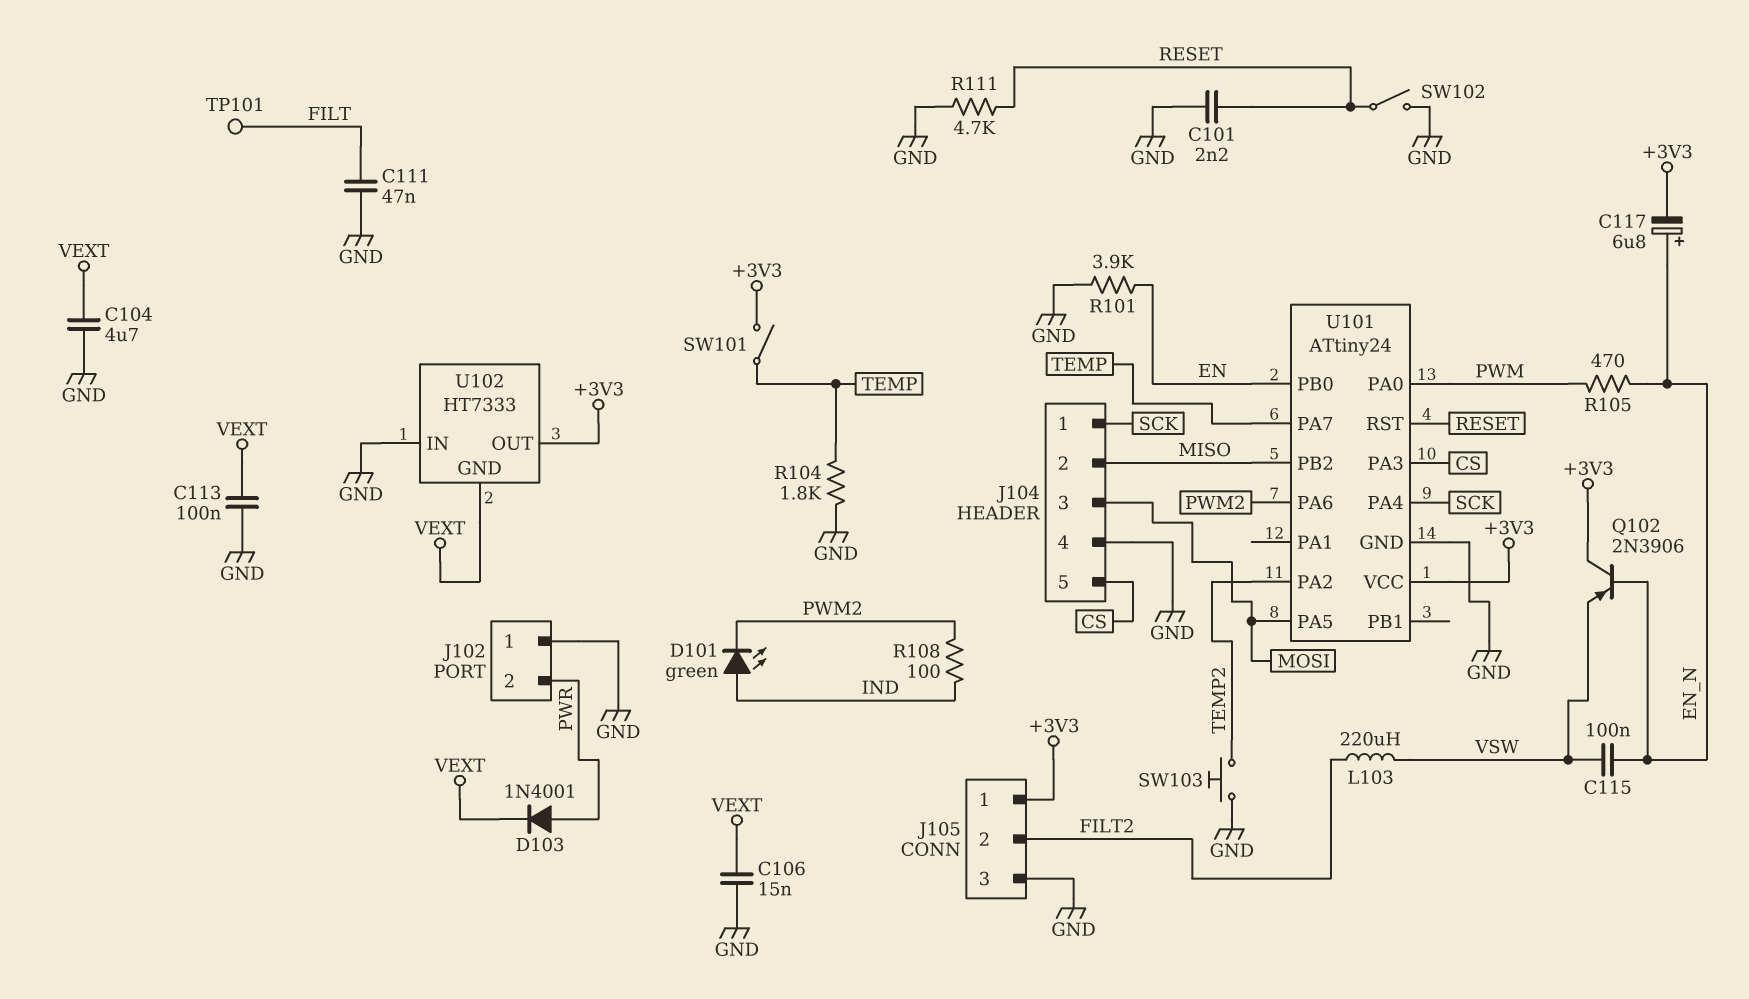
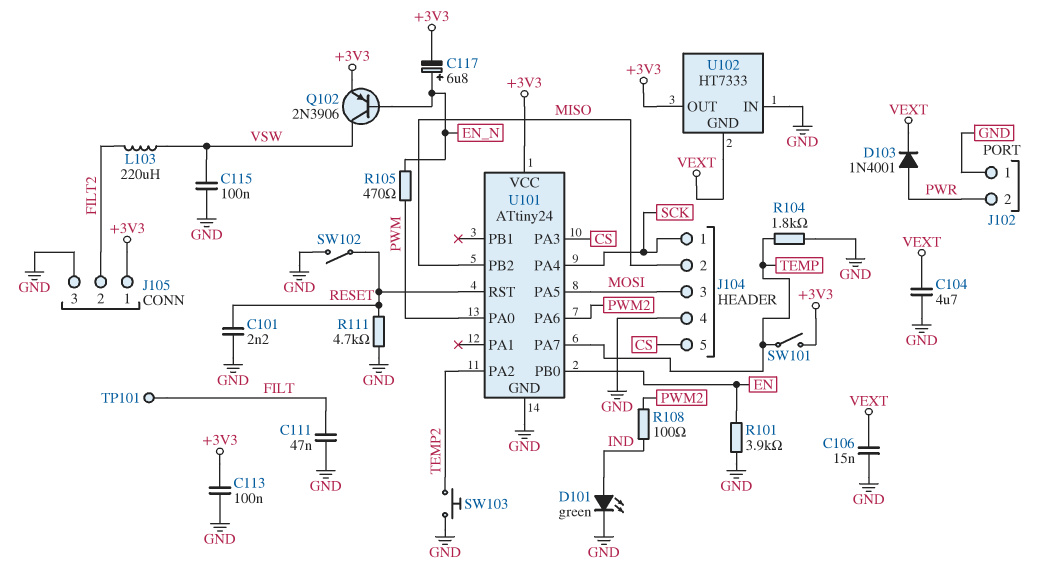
C113: 100nF (GND, VEXT) -> 100nF (+3V3, GND)
C115: 100nF (EN_N, VSW) -> 100nF (GND, VSW)
D101: LED green (A IND, K PWM2) -> LED green (A IND, K GND)
Q102: PNP 2N3906 (B EN_N, C +3V3, E VSW) -> PNP 2N3906 (B EN_N, C VSW, E +3V3)

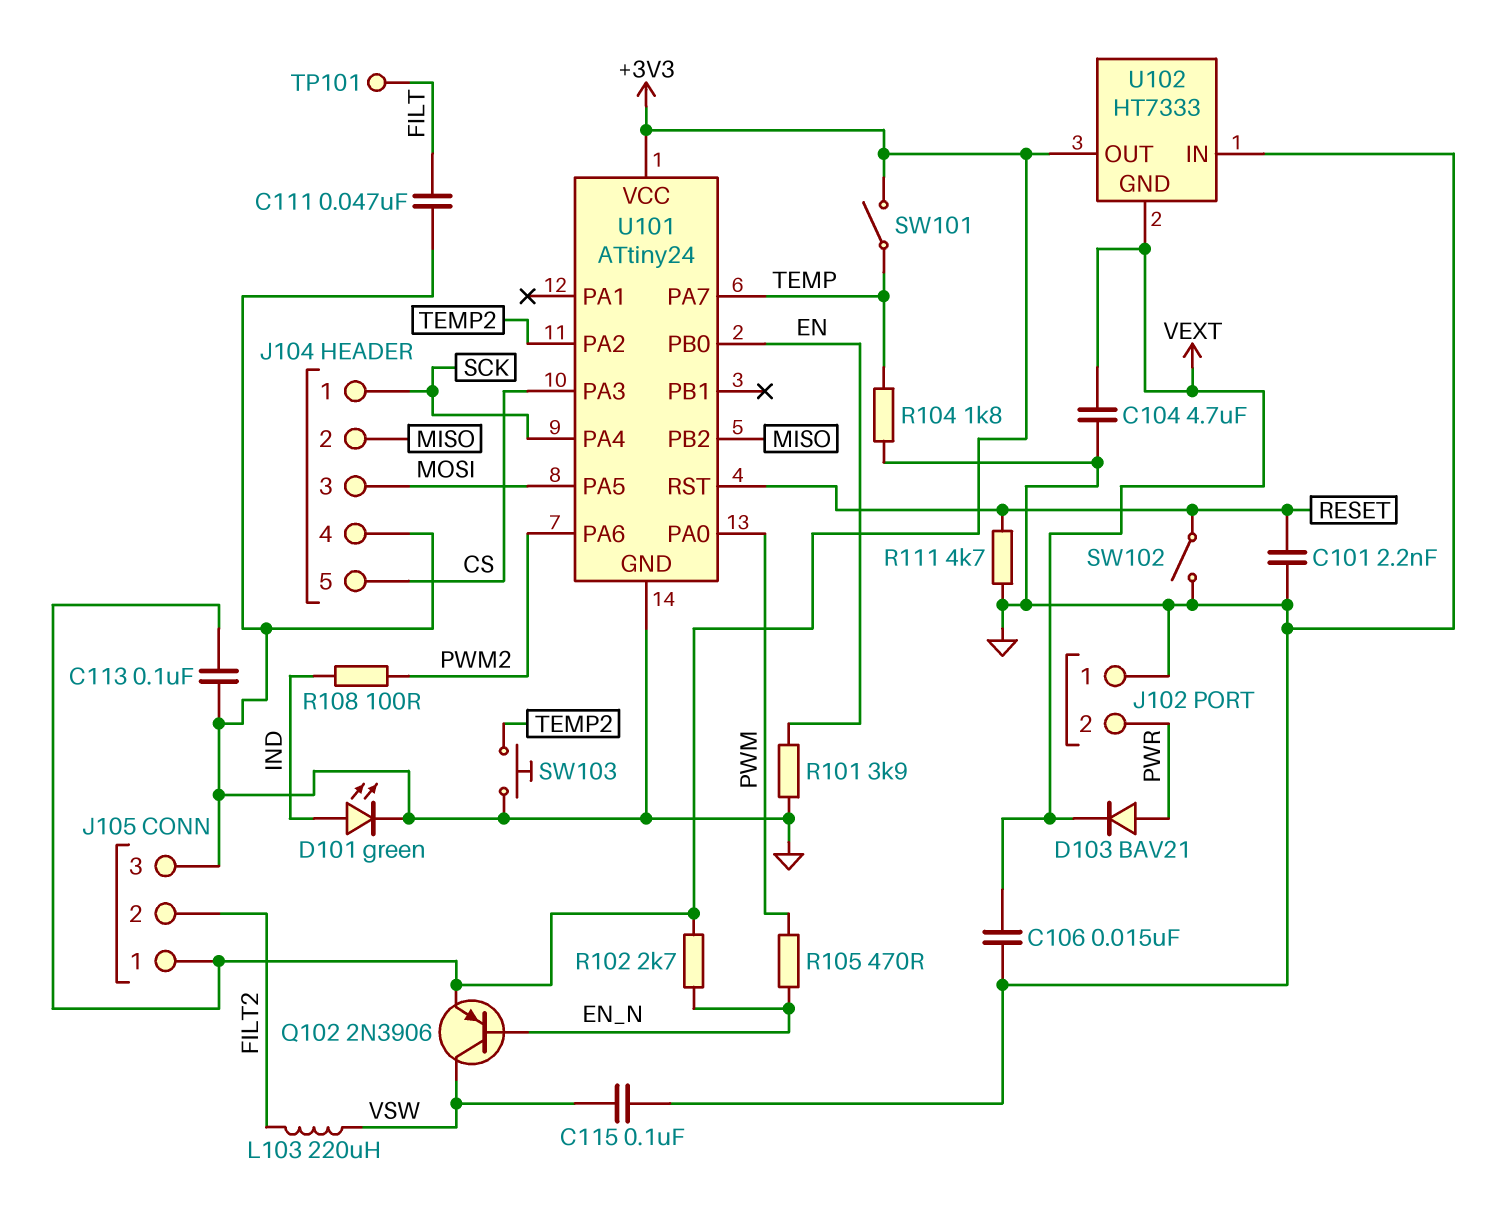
C117: 6.8uF (plus EN_N, minus +3V3) -> none
D103: diode 1N4001 (A PWR, K VEXT) -> diode BAV21 (A PWR, K VEXT)
R102: none -> 2.7k (+3V3, EN_N)

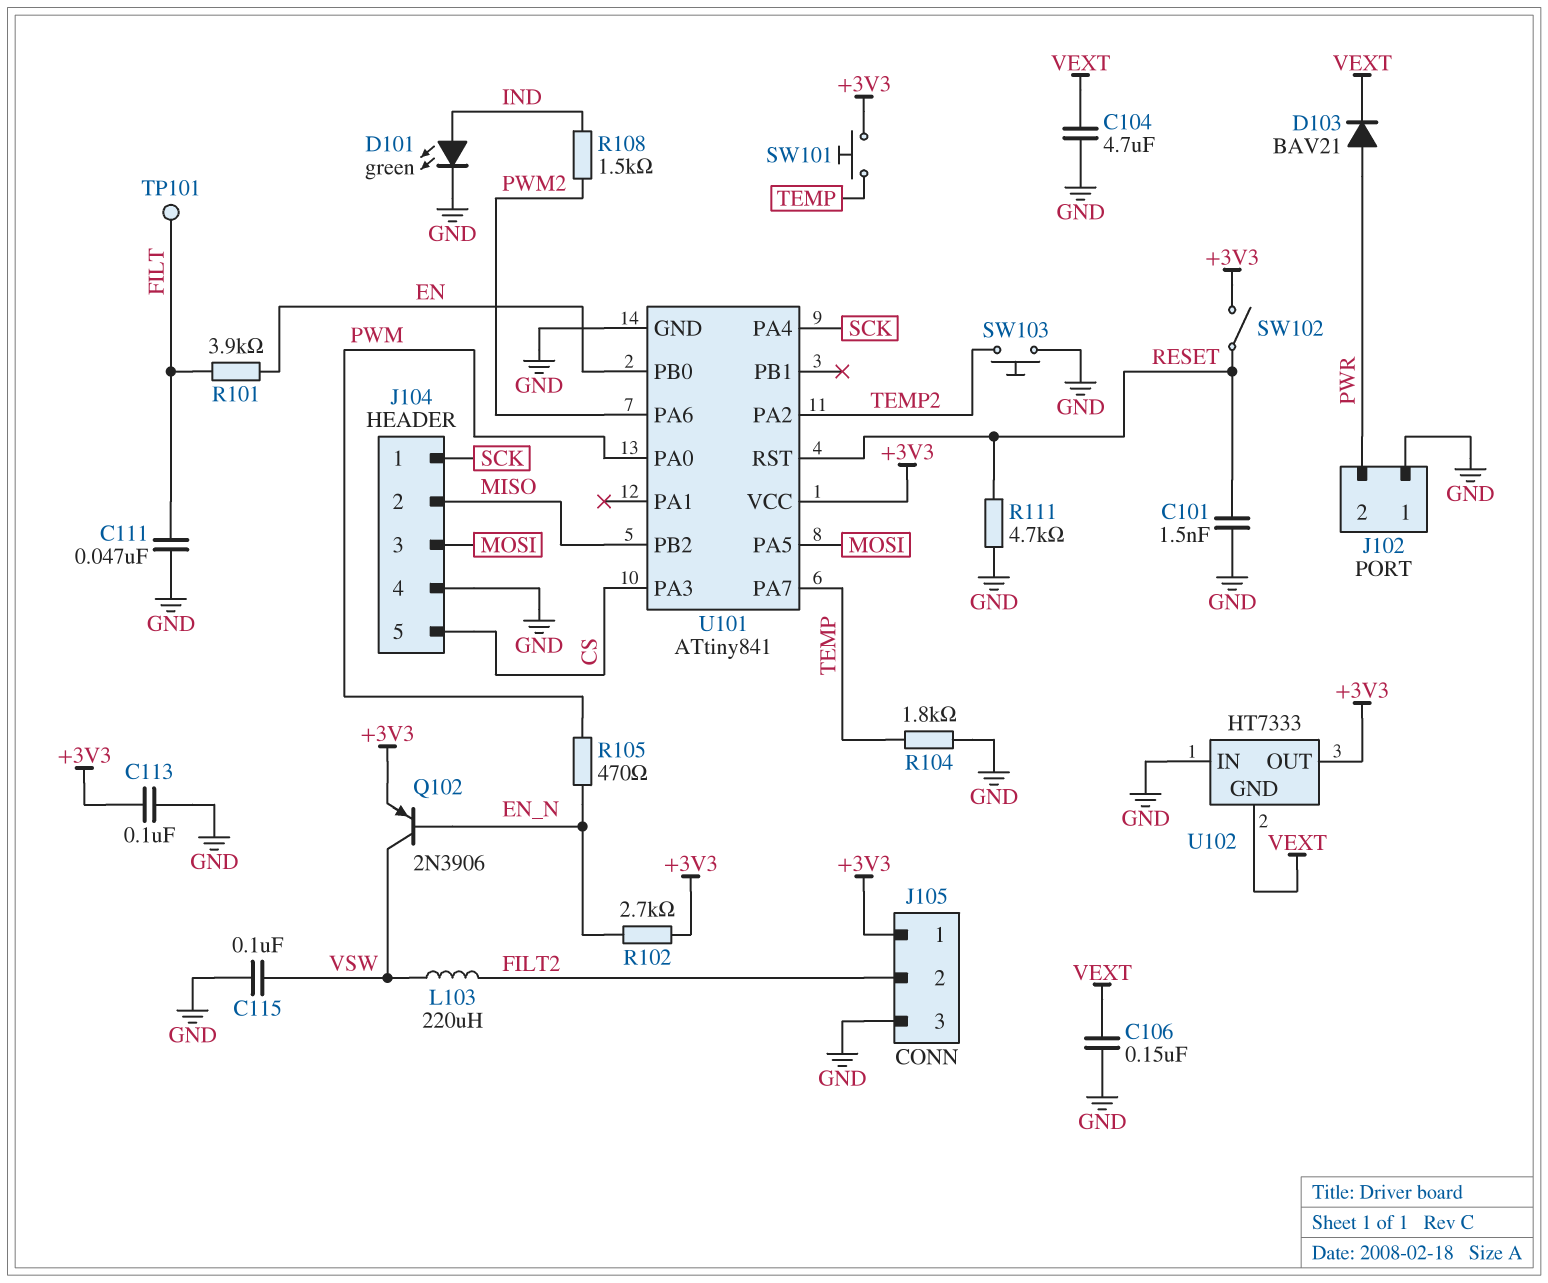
C101: 2.2nF (GND, RESET) -> 1.5nF (GND, RESET)
C106: 15nF (GND, VEXT) -> 150nF (GND, VEXT)
R101: 3.9k (EN, GND) -> 3.9k (EN, FILT)
R108: 100 (IND, PWM2) -> 1.5k (IND, PWM2)
SW101: switch (+3V3, TEMP) -> button (+3V3, TEMP)
SW102: switch (GND, RESET) -> switch (+3V3, RESET)
U101: ATtiny24 -> ATtiny841

